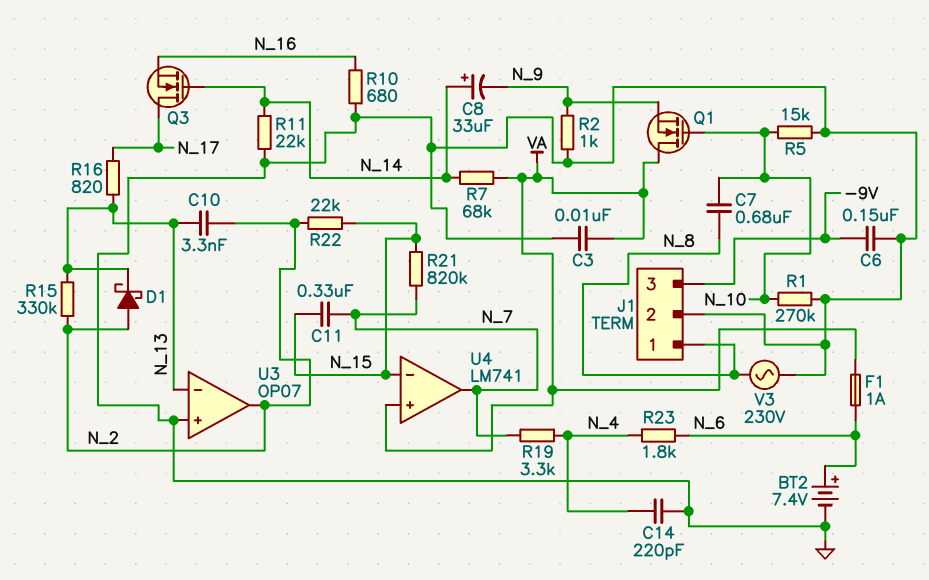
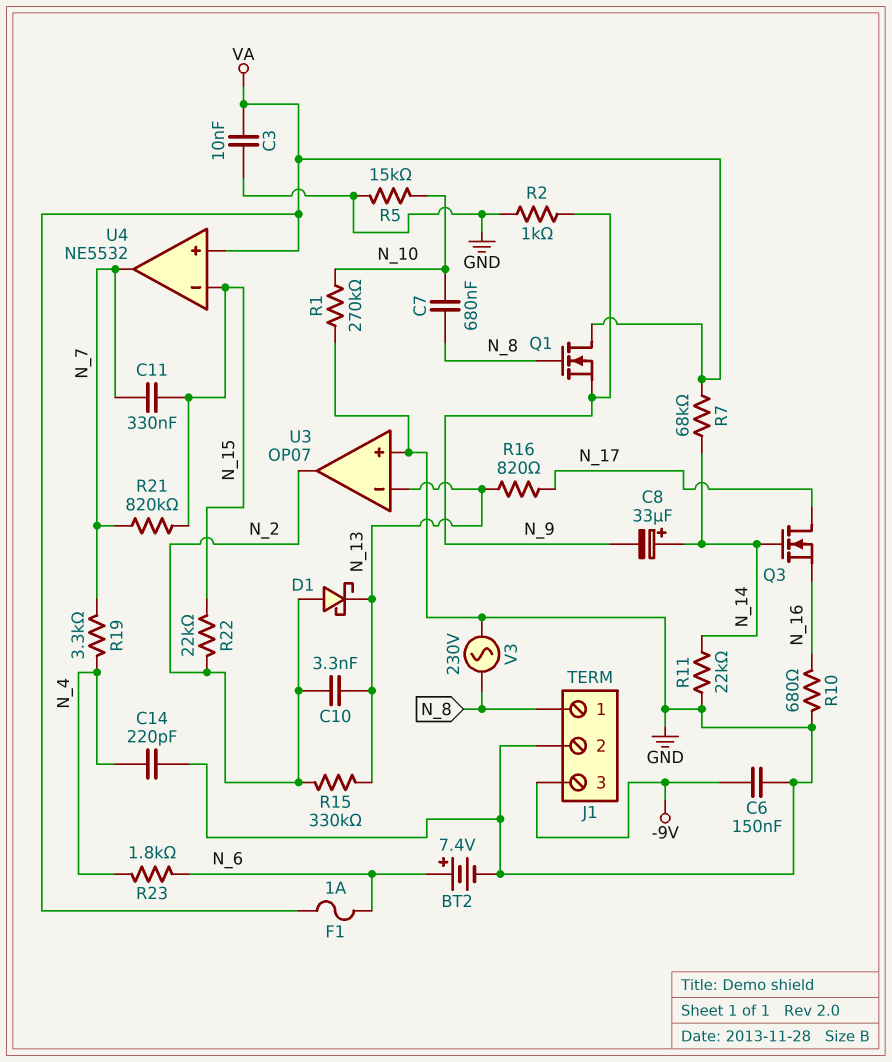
Q1: NMOS (G N_10, D VA, S N_9) -> NMOS (G N_8, D VA, S N_9)
U4: LM741 -> NE5532

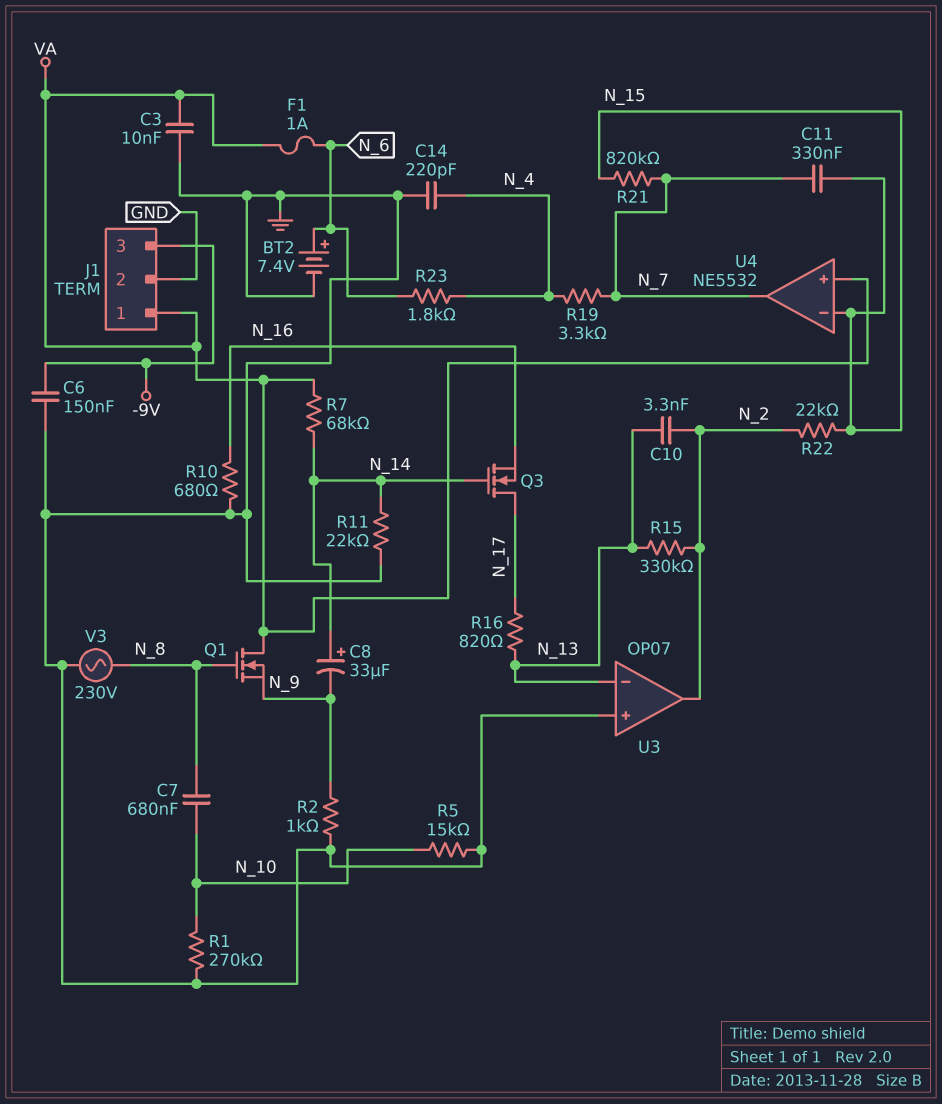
D1: schottky (A N_2, K N_13) -> none
J1 pin 1: N_8 -> VA

